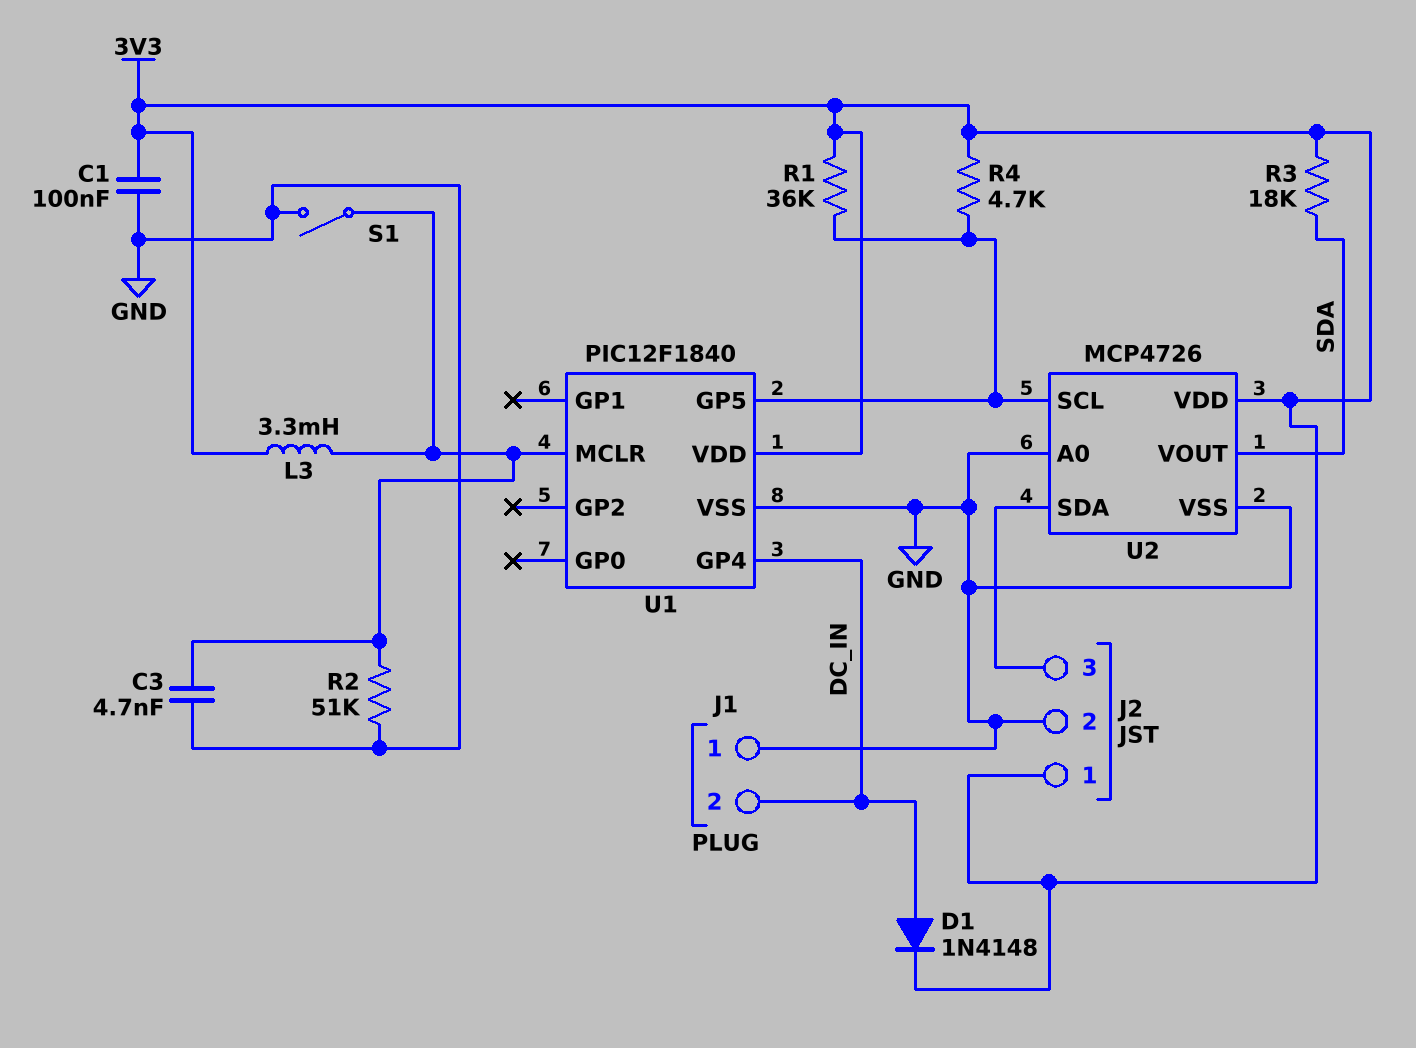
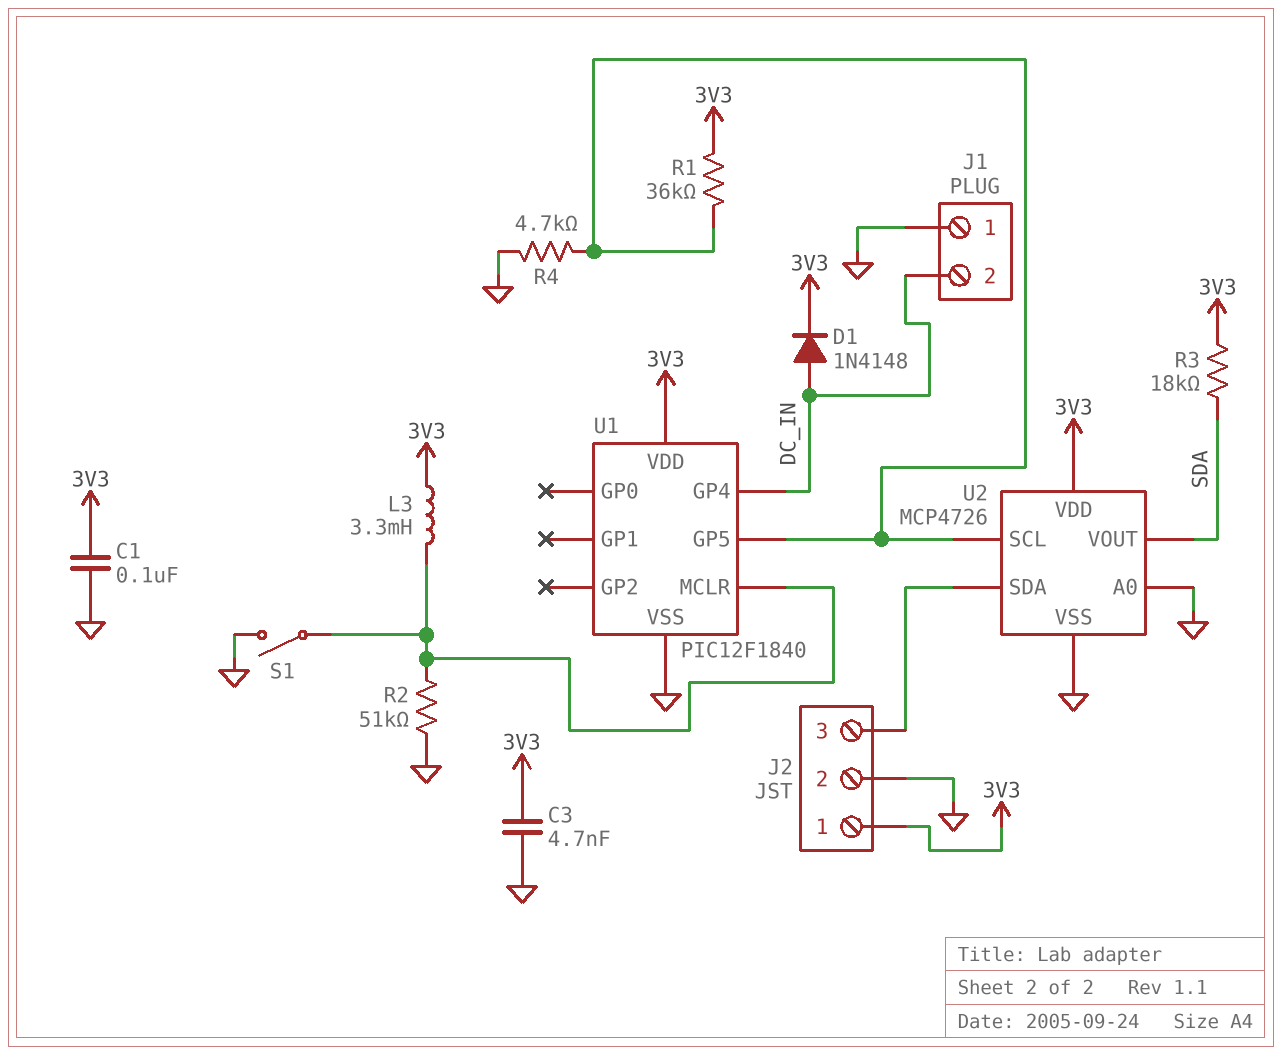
C3: 4.7nF (GND, U1/MCLR) -> 4.7nF (3V3, GND)
R4: 4.7k (3V3, U1/GP5) -> 4.7k (GND, U1/GP5)

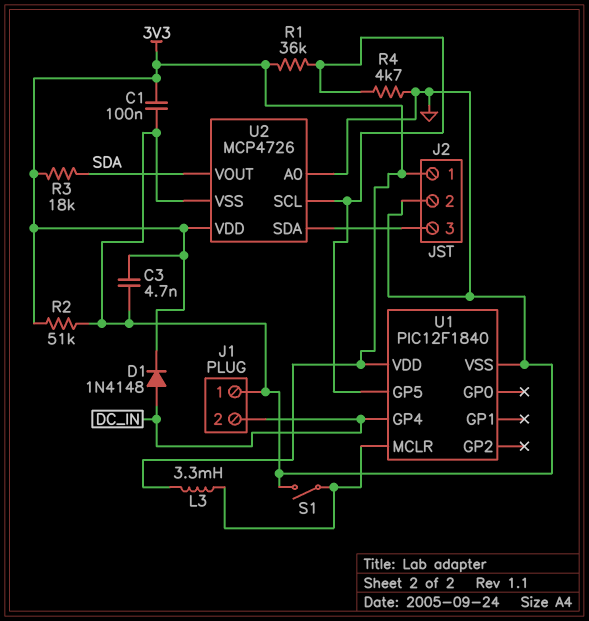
R2: 51k (GND, U1/MCLR) -> 51k (3V3, GND)

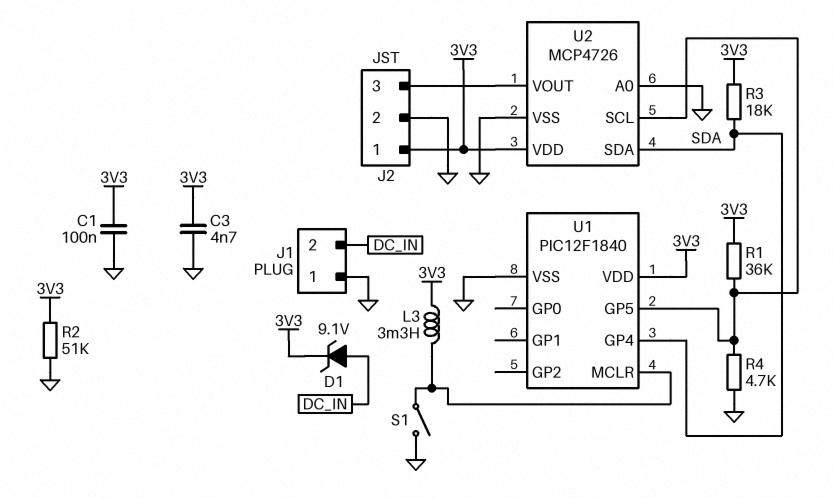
D1: diode 1N4148 (A DC_IN, K 3V3) -> zener 9.1V (A DC_IN, K 3V3)
U1 pin GP4: DC_IN -> SDA
U2 pin SDA: J2/3 -> SDA
U2 pin VOUT: SDA -> J2/3

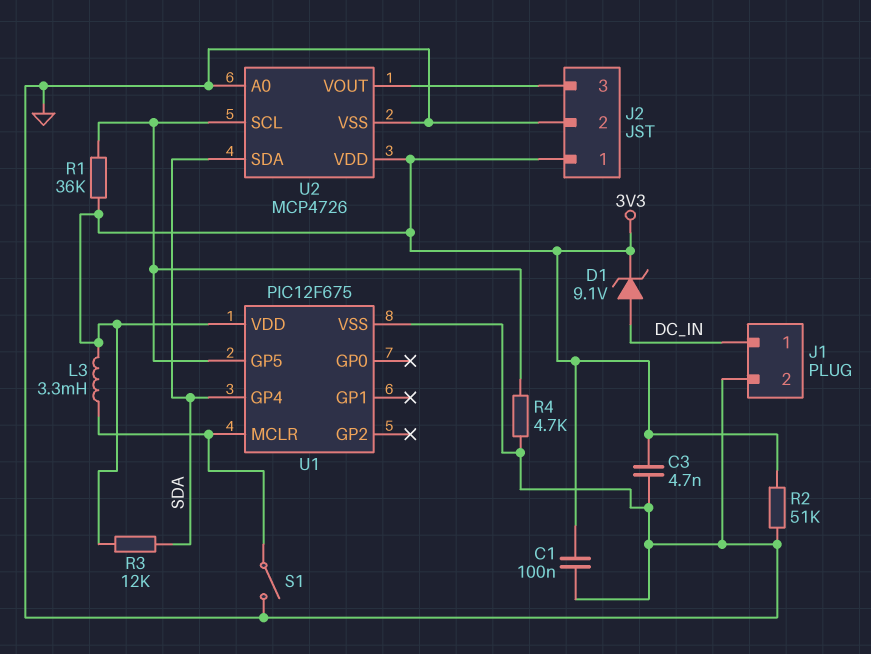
J1 pin 1: GND -> DC_IN
J1 pin 2: DC_IN -> GND
R3: 18k (3V3, SDA) -> 12k (3V3, SDA)
U1: PIC12F1840 -> PIC12F675

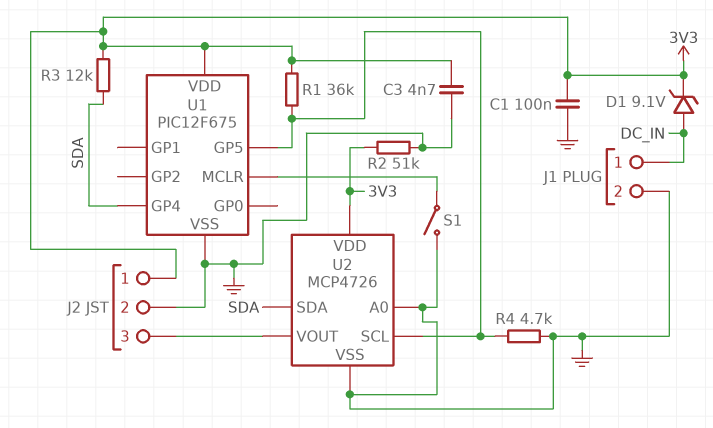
L3: 3.3mH (3V3, U1/MCLR) -> none

